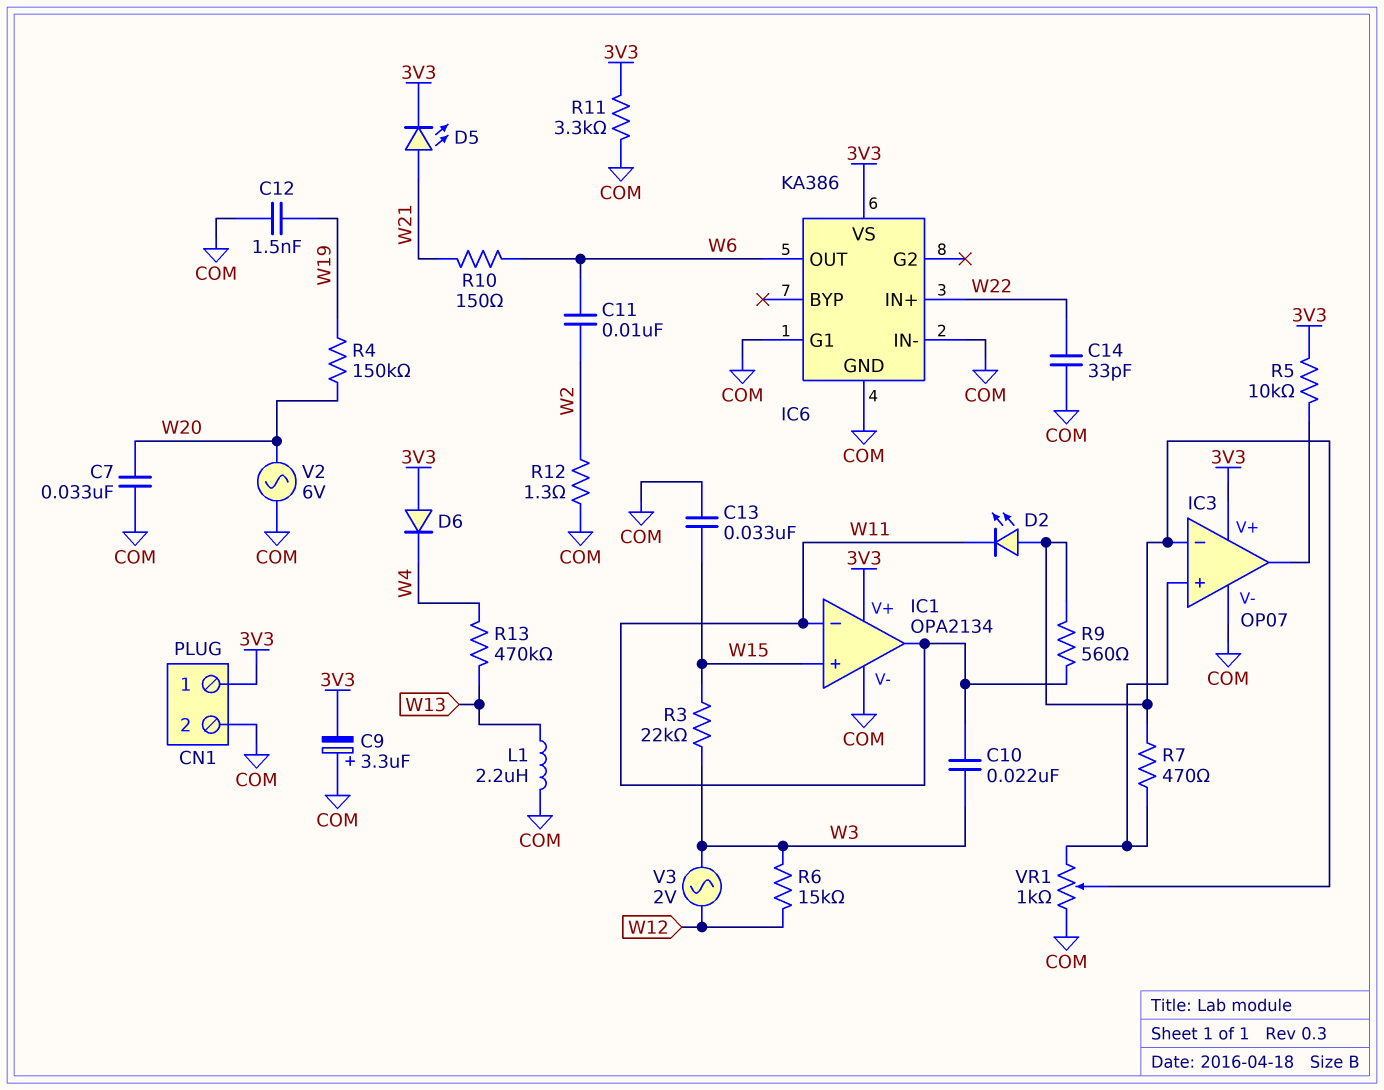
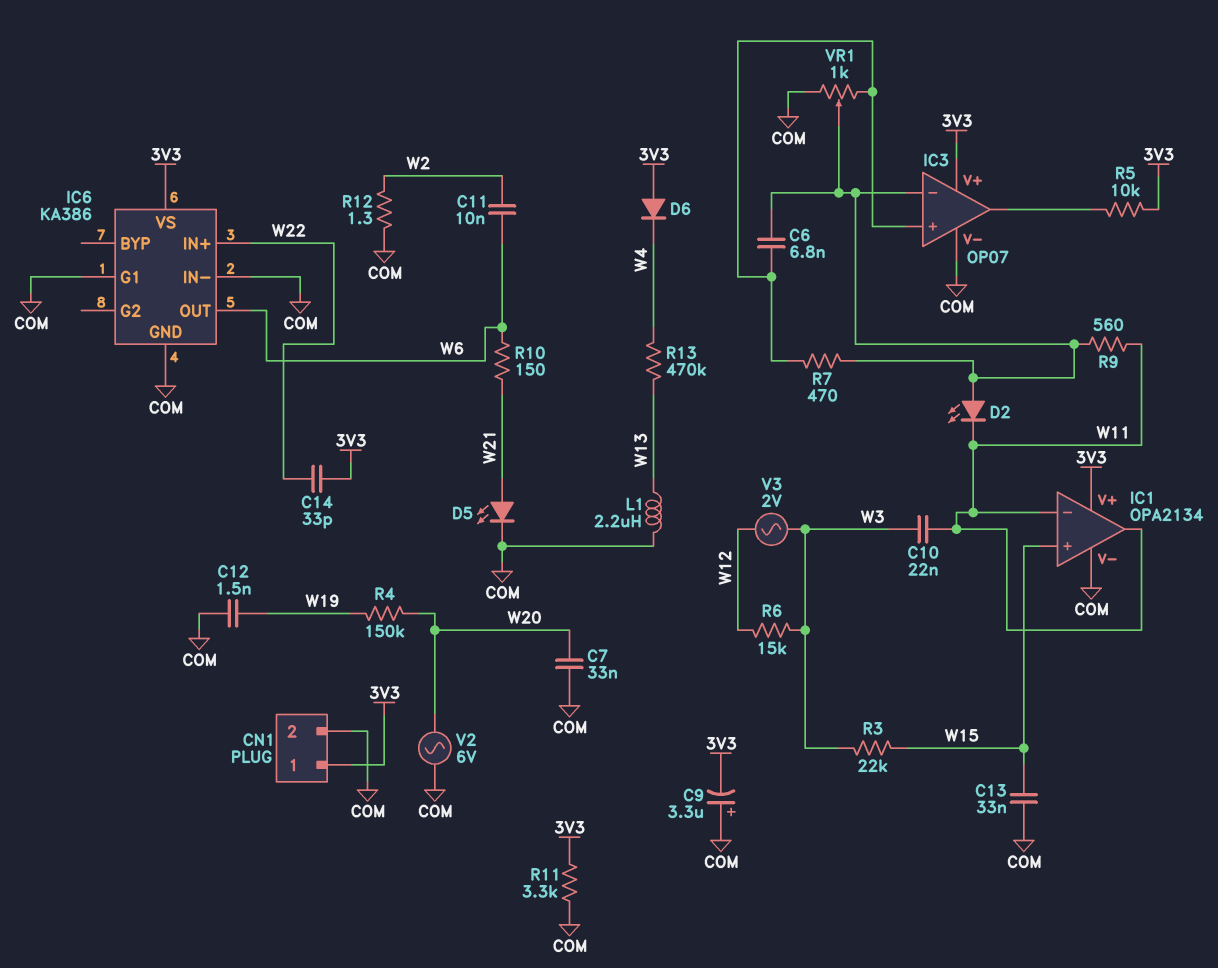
C6: none -> 6.8nF (IC3/in+, IC3/in-)
C14: 33pF (COM, W22) -> 33pF (3V3, W22)
D5: LED (A W21, K 3V3) -> LED (A W21, K COM)

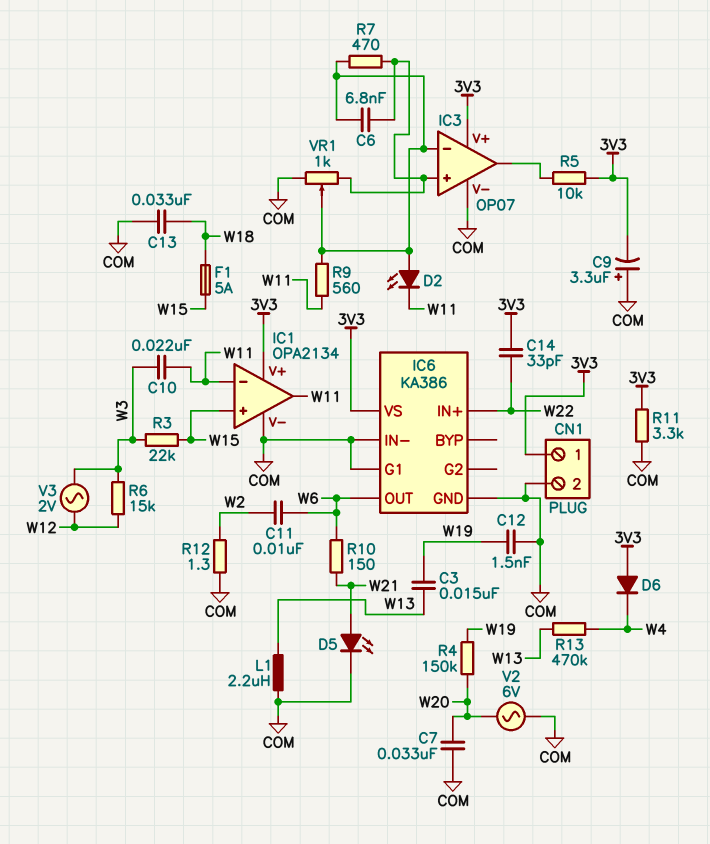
C3: none -> 15nF (W13, W19)
C13: 33nF (COM, W15) -> 33nF (COM, W18)
F1: none -> 5A (W15, W18)

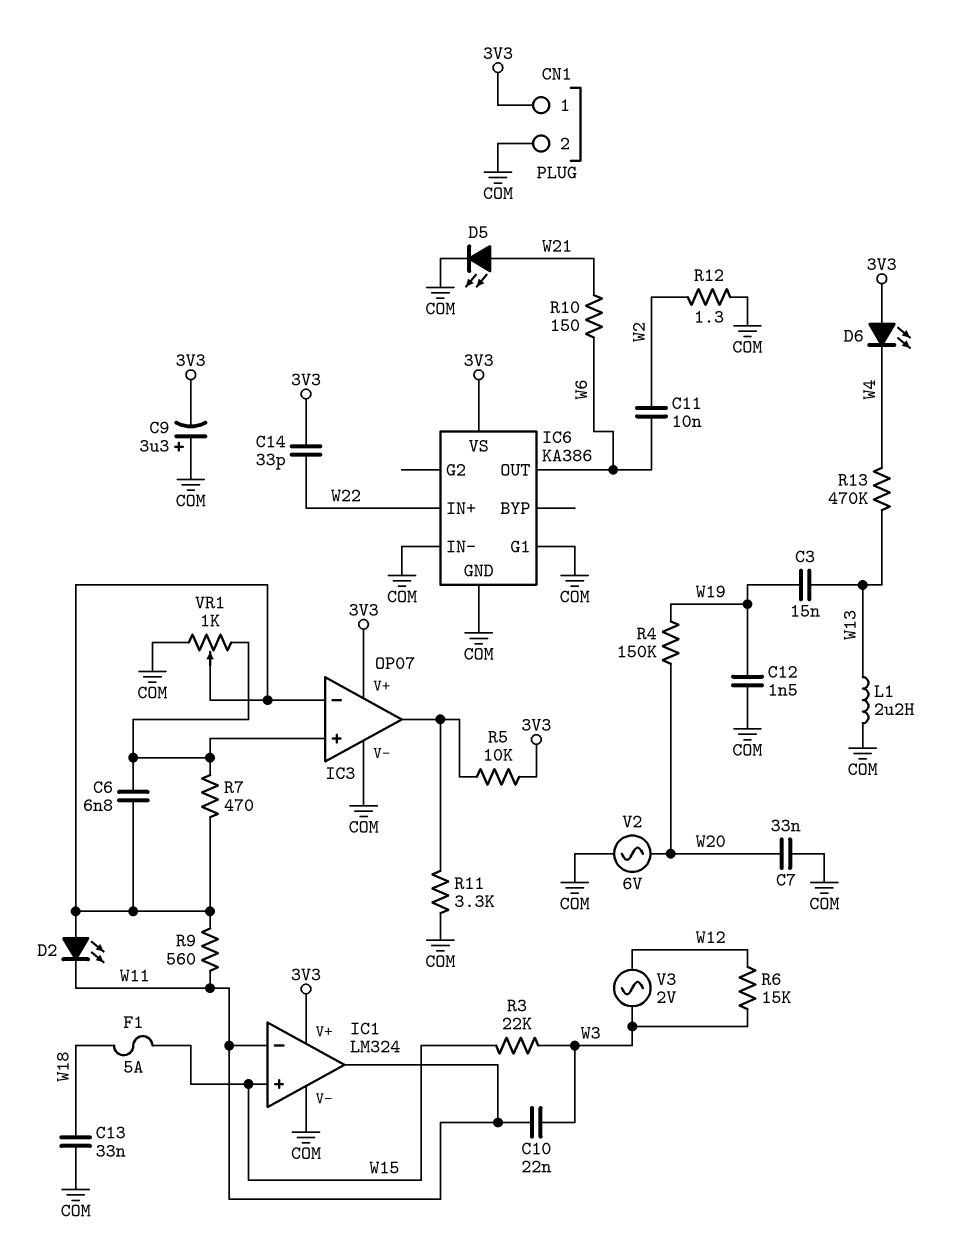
D6: diode (A 3V3, K W4) -> LED (A 3V3, K W4)
IC1: OPA2134 -> LM324
R11: 3.3k (3V3, COM) -> 3.3k (COM, IC3/out)

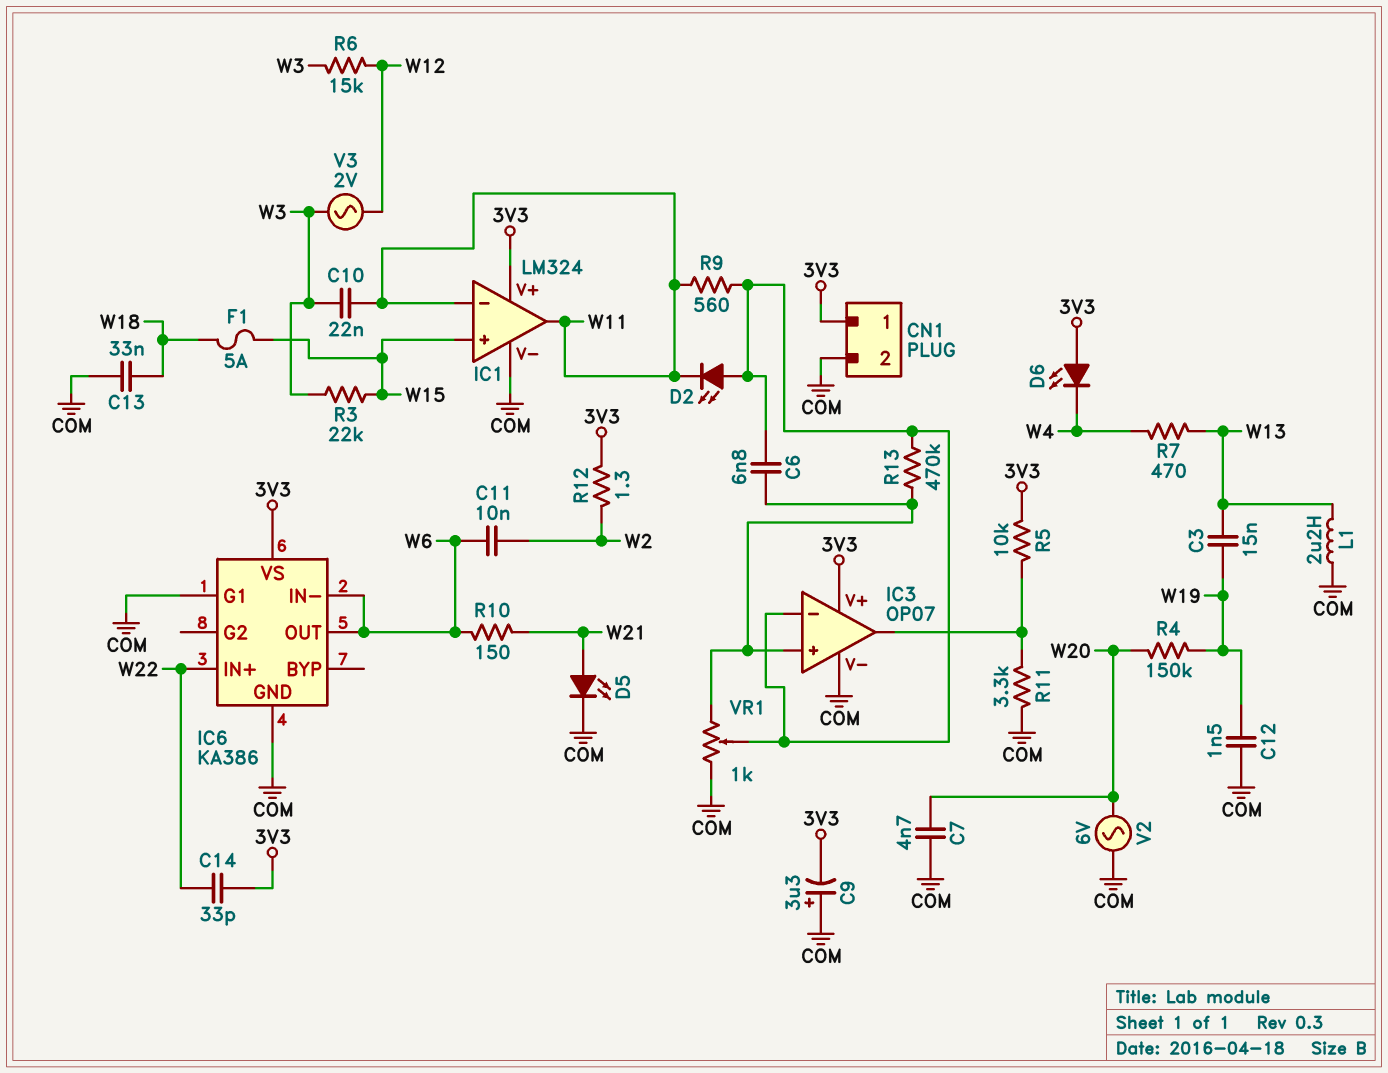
C7: 33nF (COM, W20) -> 4.7nF (COM, W20)
IC6 pin IN-: COM -> W6
R7: 470 (IC3/in+, IC3/in-) -> 470 (W4, W13)
R12: 1.3 (COM, W2) -> 1.3 (3V3, W2)
R13: 470k (W4, W13) -> 470k (IC3/in+, IC3/in-)

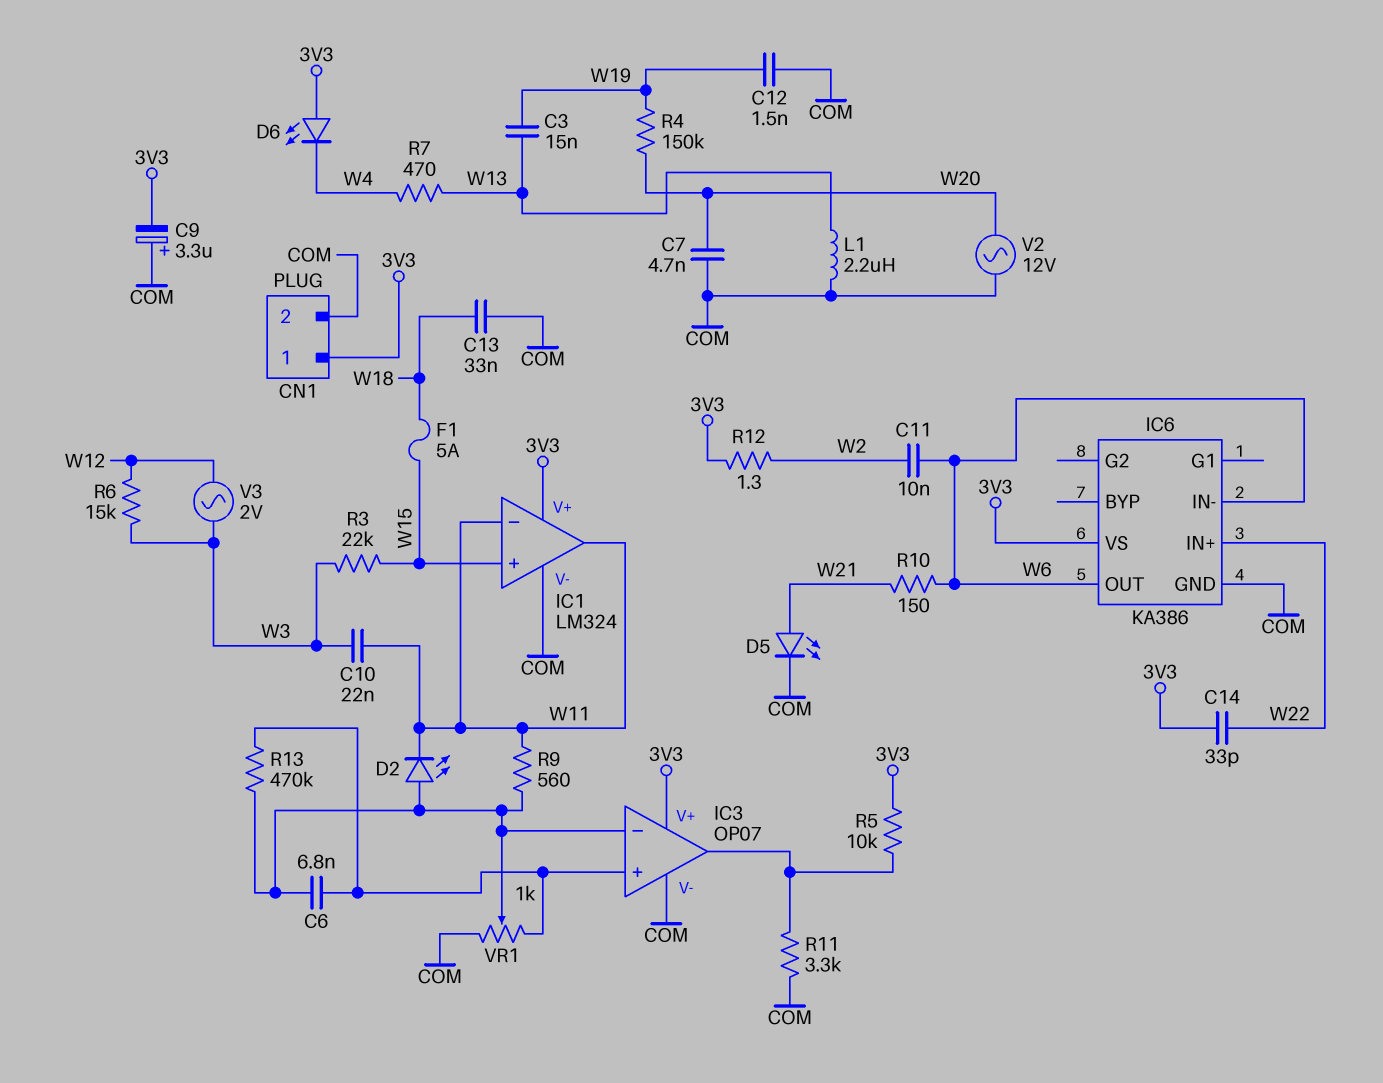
IC6 pin G1: COM -> none
V2: AC 6V (COM, W20) -> AC 12V (COM, W20)

